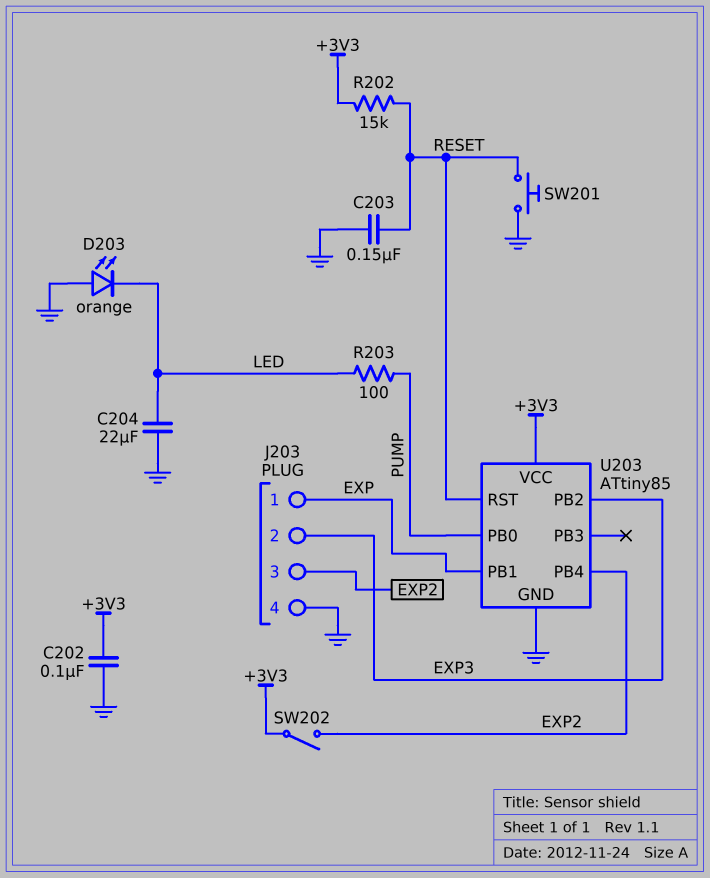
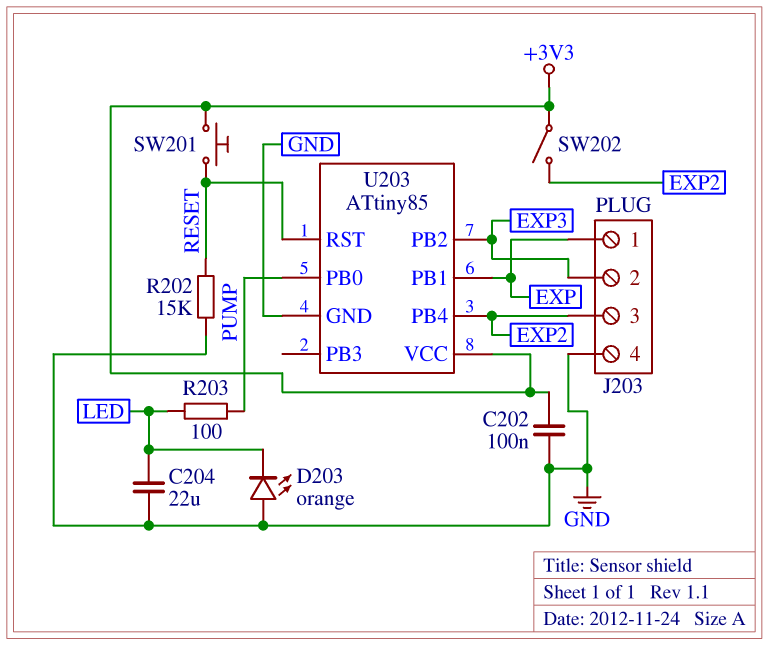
C203: 150nF (GND, RESET) -> none
R202: 15k (+3V3, RESET) -> 15k (GND, RESET)
SW201: button (GND, RESET) -> button (+3V3, RESET)

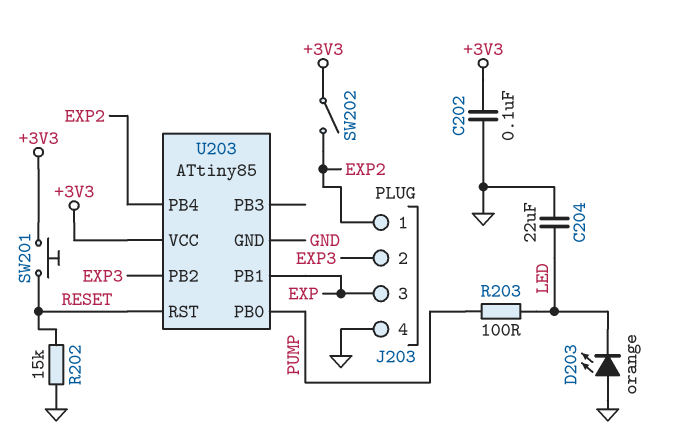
J203 pin 1: EXP -> EXP2
J203 pin 3: EXP2 -> EXP

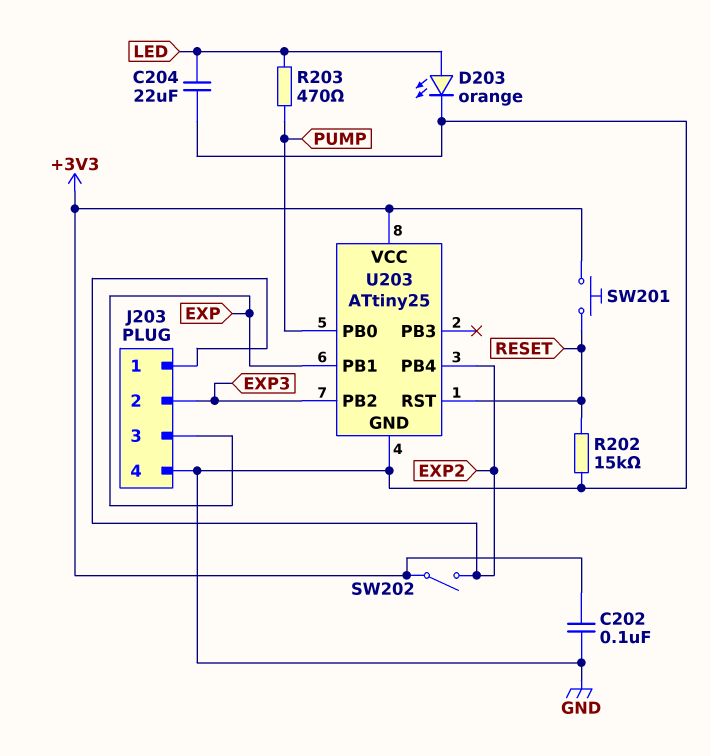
D203: LED orange (A GND, K LED) -> LED orange (A LED, K GND)
R203: 100 (LED, PUMP) -> 470 (LED, PUMP)
U203: ATtiny85 -> ATtiny25

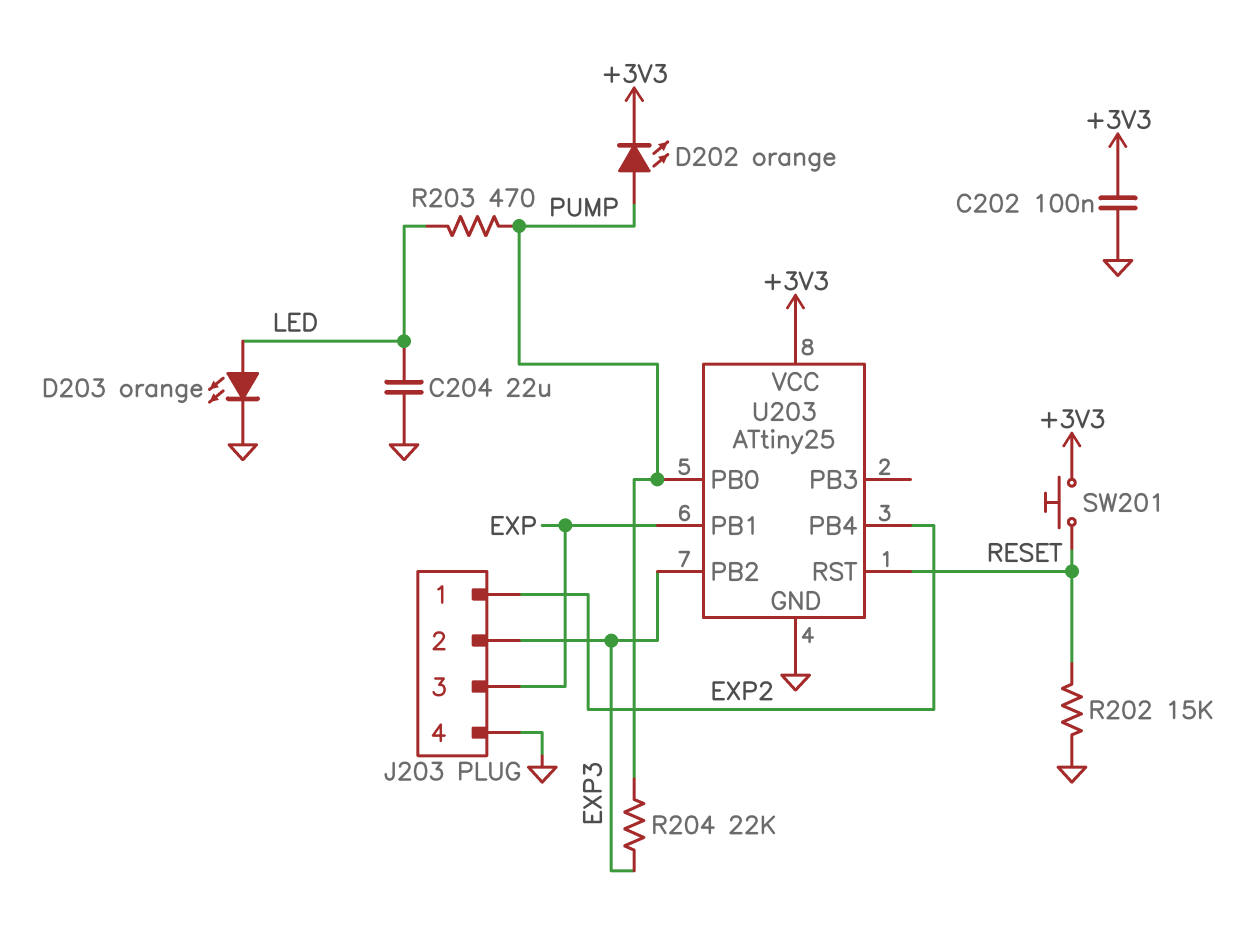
D202: none -> LED orange (A PUMP, K +3V3)
R204: none -> 22k (EXP3, PUMP)
SW202: switch (+3V3, EXP2) -> none

